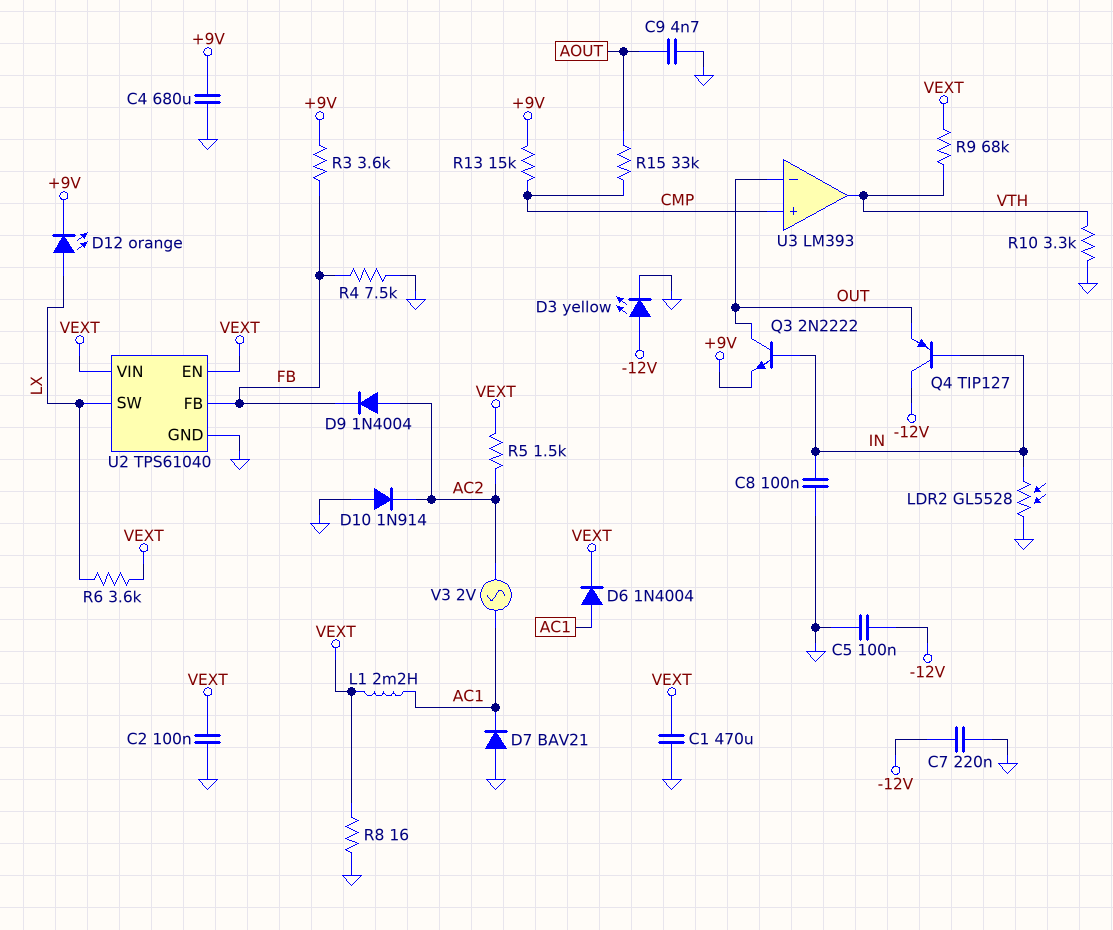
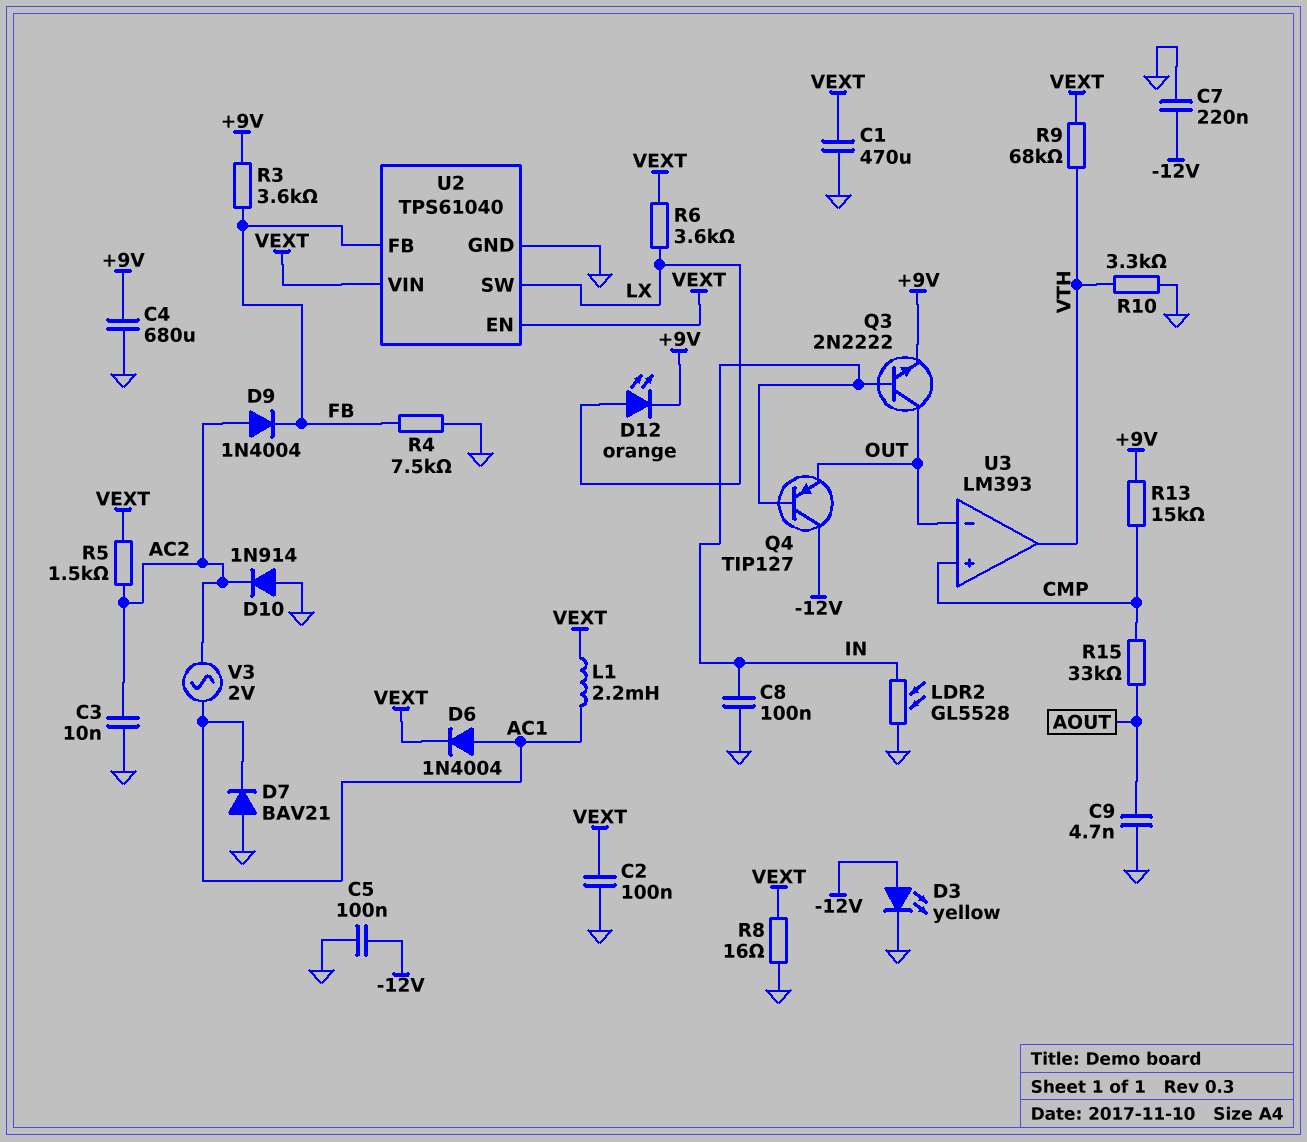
C3: none -> 10nF (AC2, GND)

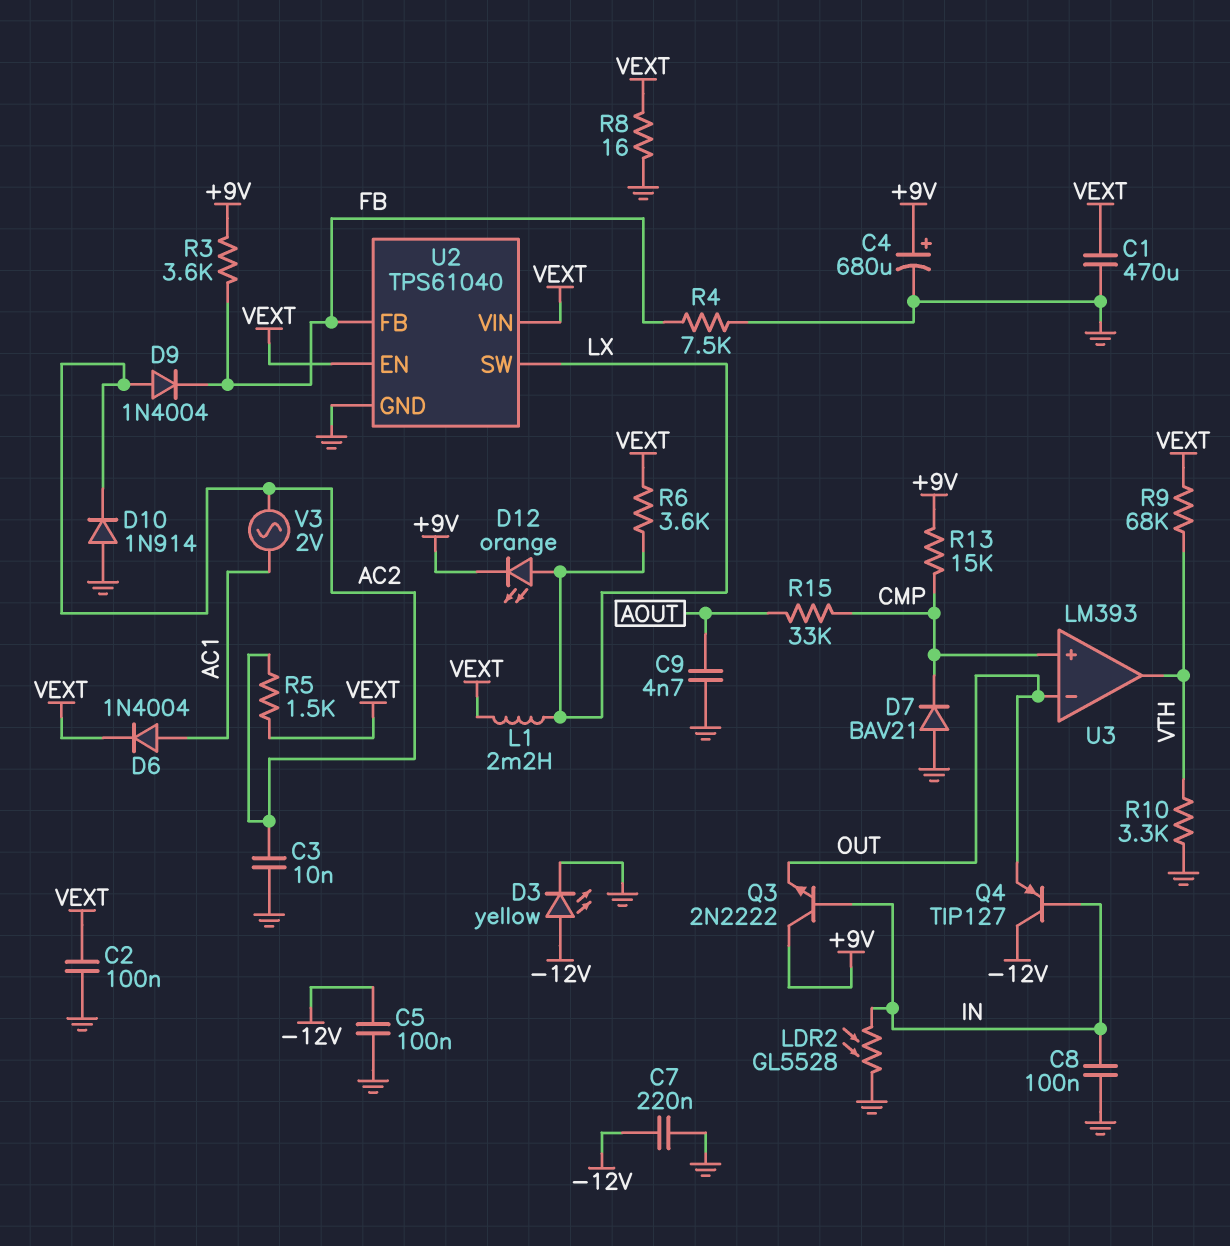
C4: 680uF (+9V, GND) -> 680uF (plus +9V, minus GND)
D7: diode BAV21 (A GND, K AC1) -> diode BAV21 (A GND, K CMP)
L1: 2.2mH (AC1, VEXT) -> 2.2mH (LX, VEXT)
Q3: NPN 2N2222 (B IN, C OUT, E +9V) -> NPN 2N2222 (B IN, C +9V, E OUT)

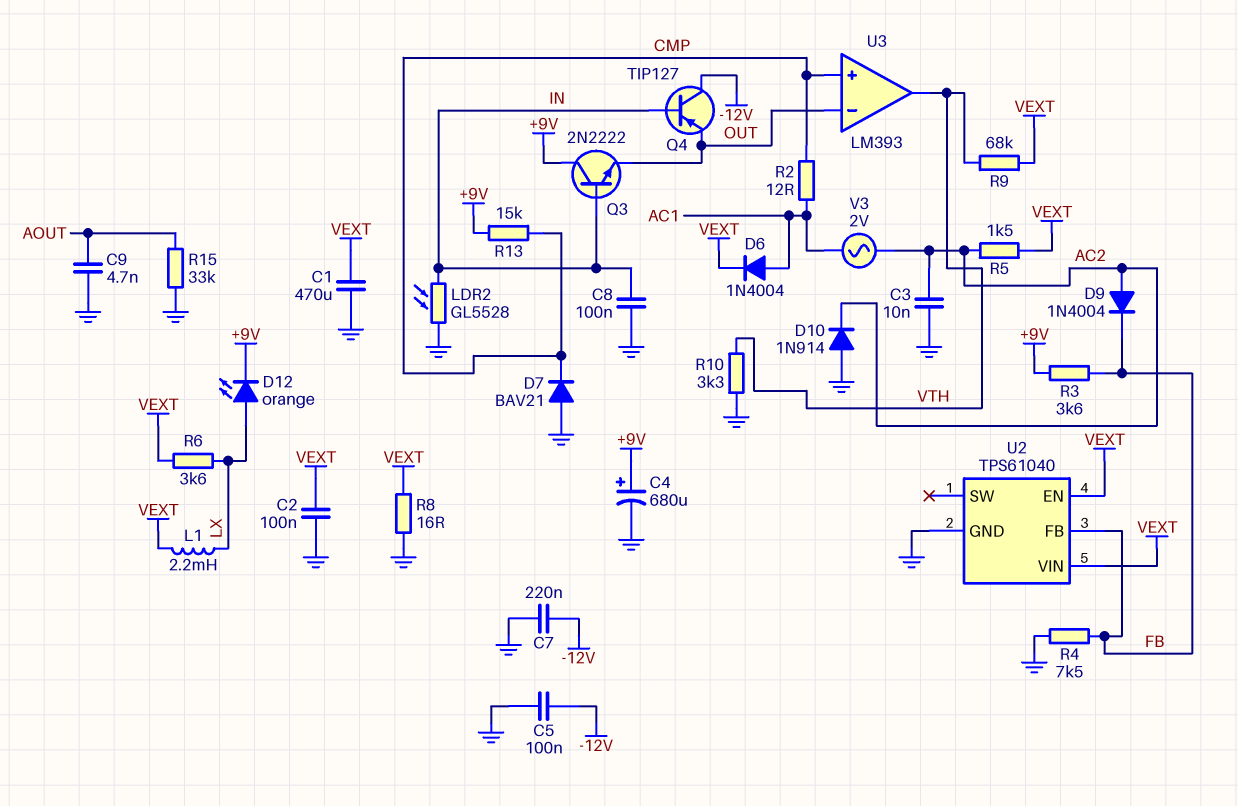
D3: LED yellow (A -12V, K GND) -> none
R2: none -> 12 (AC1, CMP)
R15: 33k (AOUT, CMP) -> 33k (AOUT, GND)
U2 pin SW: LX -> none

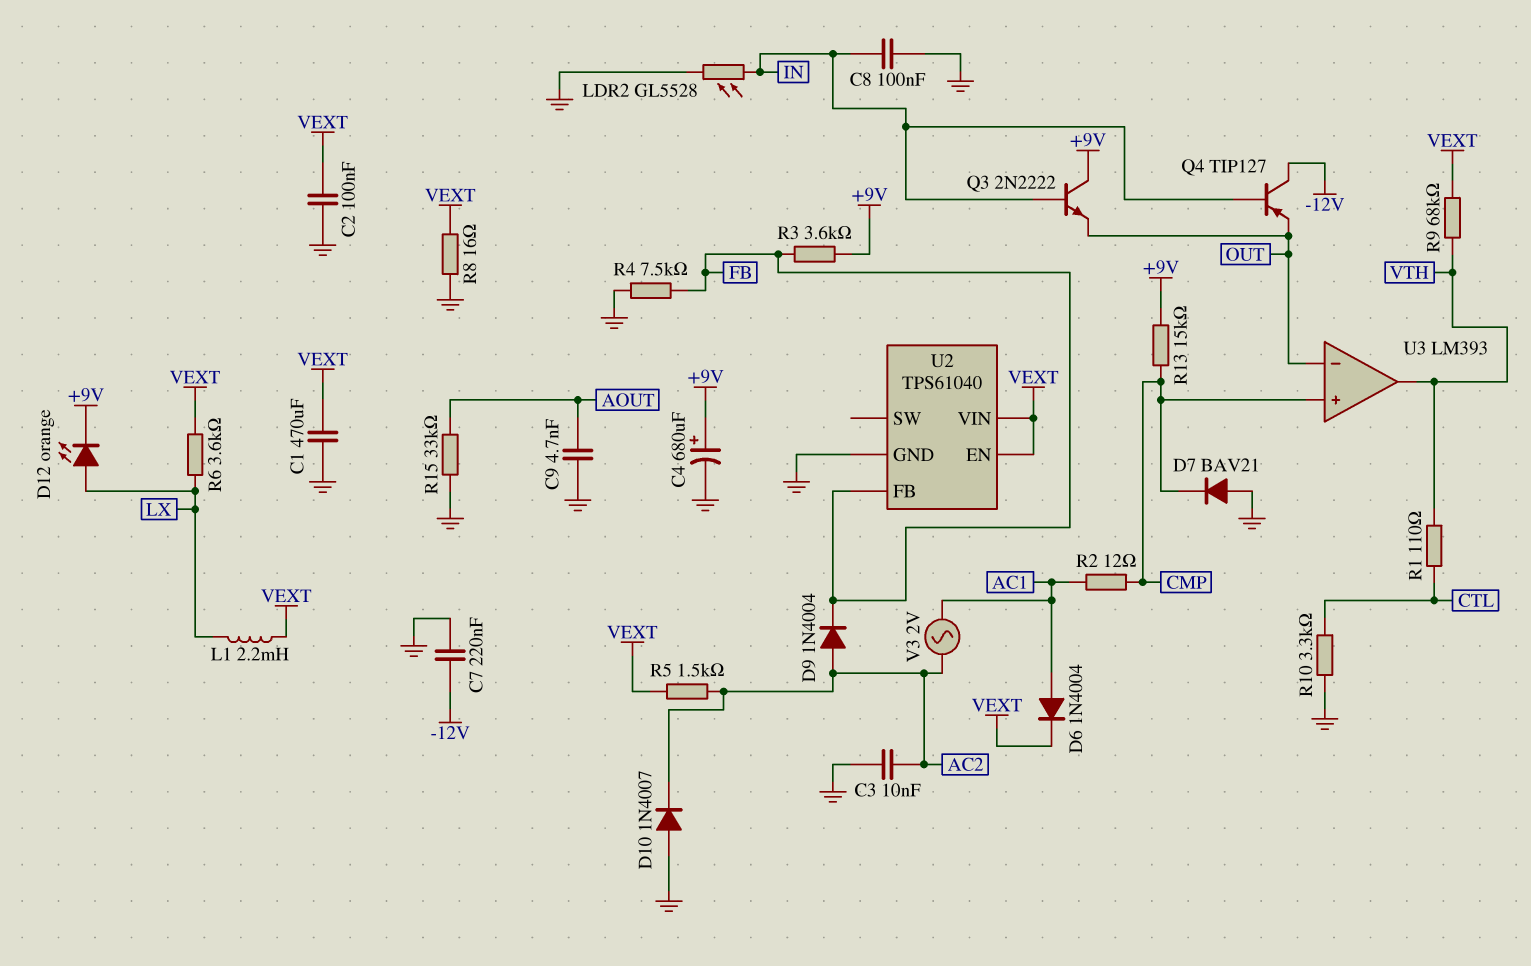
C5: 100nF (-12V, GND) -> none
D10: diode 1N914 (A GND, K AC2) -> diode 1N4007 (A GND, K AC2)
R1: none -> 110 (CTL, VTH)
R10: 3.3k (GND, VTH) -> 3.3k (CTL, GND)

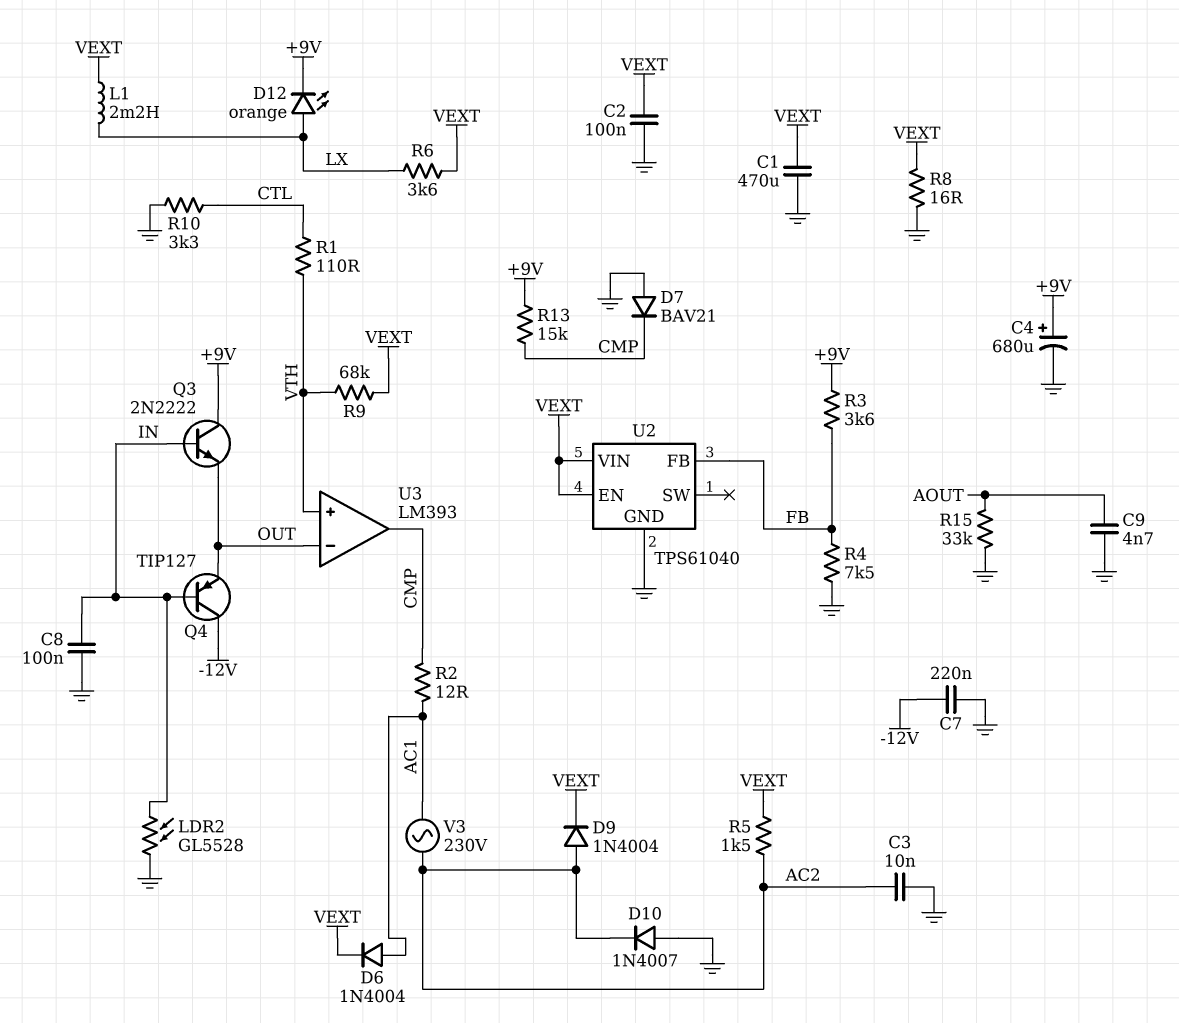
D9: diode 1N4004 (A AC2, K FB) -> diode 1N4004 (A AC2, K VEXT)
U3 pin in+: CMP -> VTH
U3 pin out: VTH -> CMP
V3: AC 2V (AC1, AC2) -> AC 230V (AC1, AC2)

